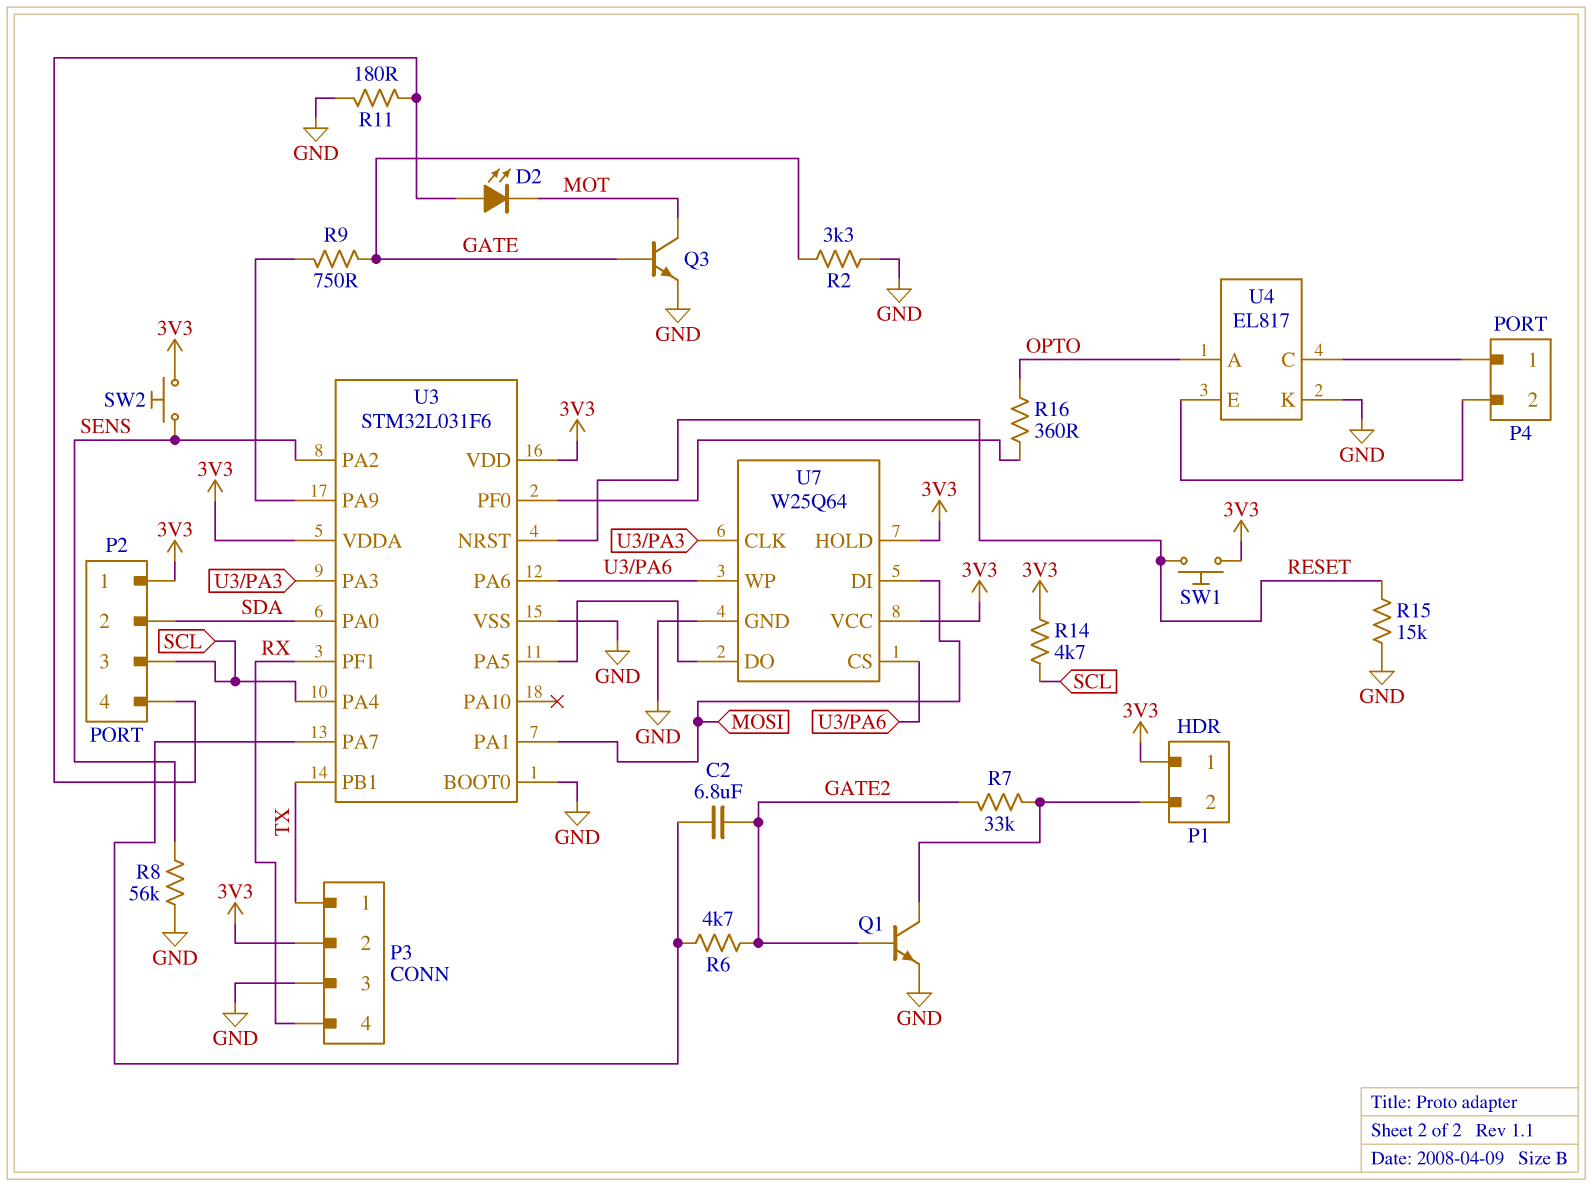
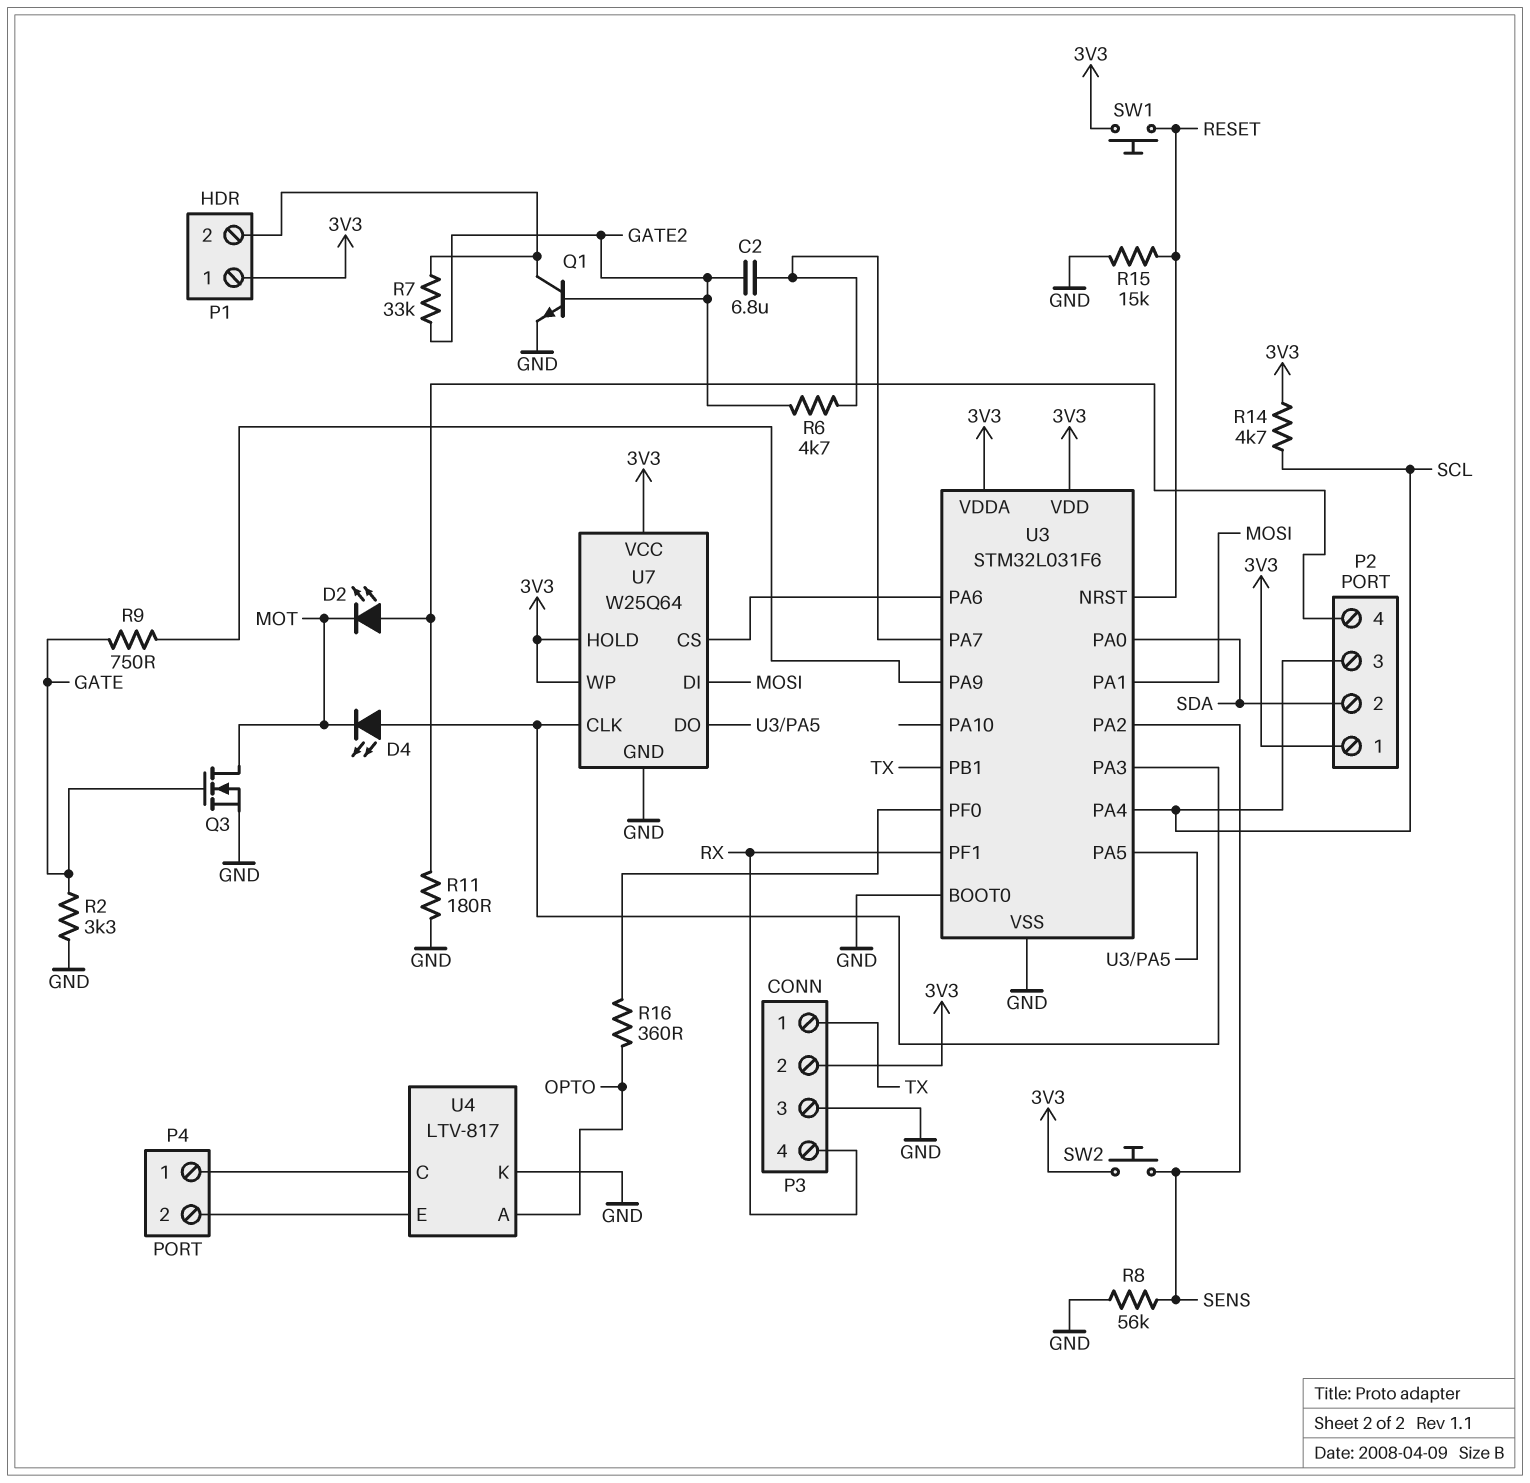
D4: none -> LED (A U3/PA3, K MOT)
Q3: NPN (B GATE, C MOT, E GND) -> NMOS (G GATE, D MOT, S GND)
U4: EL817 -> LTV-817
U7 pin WP: U3/PA6 -> 3V3

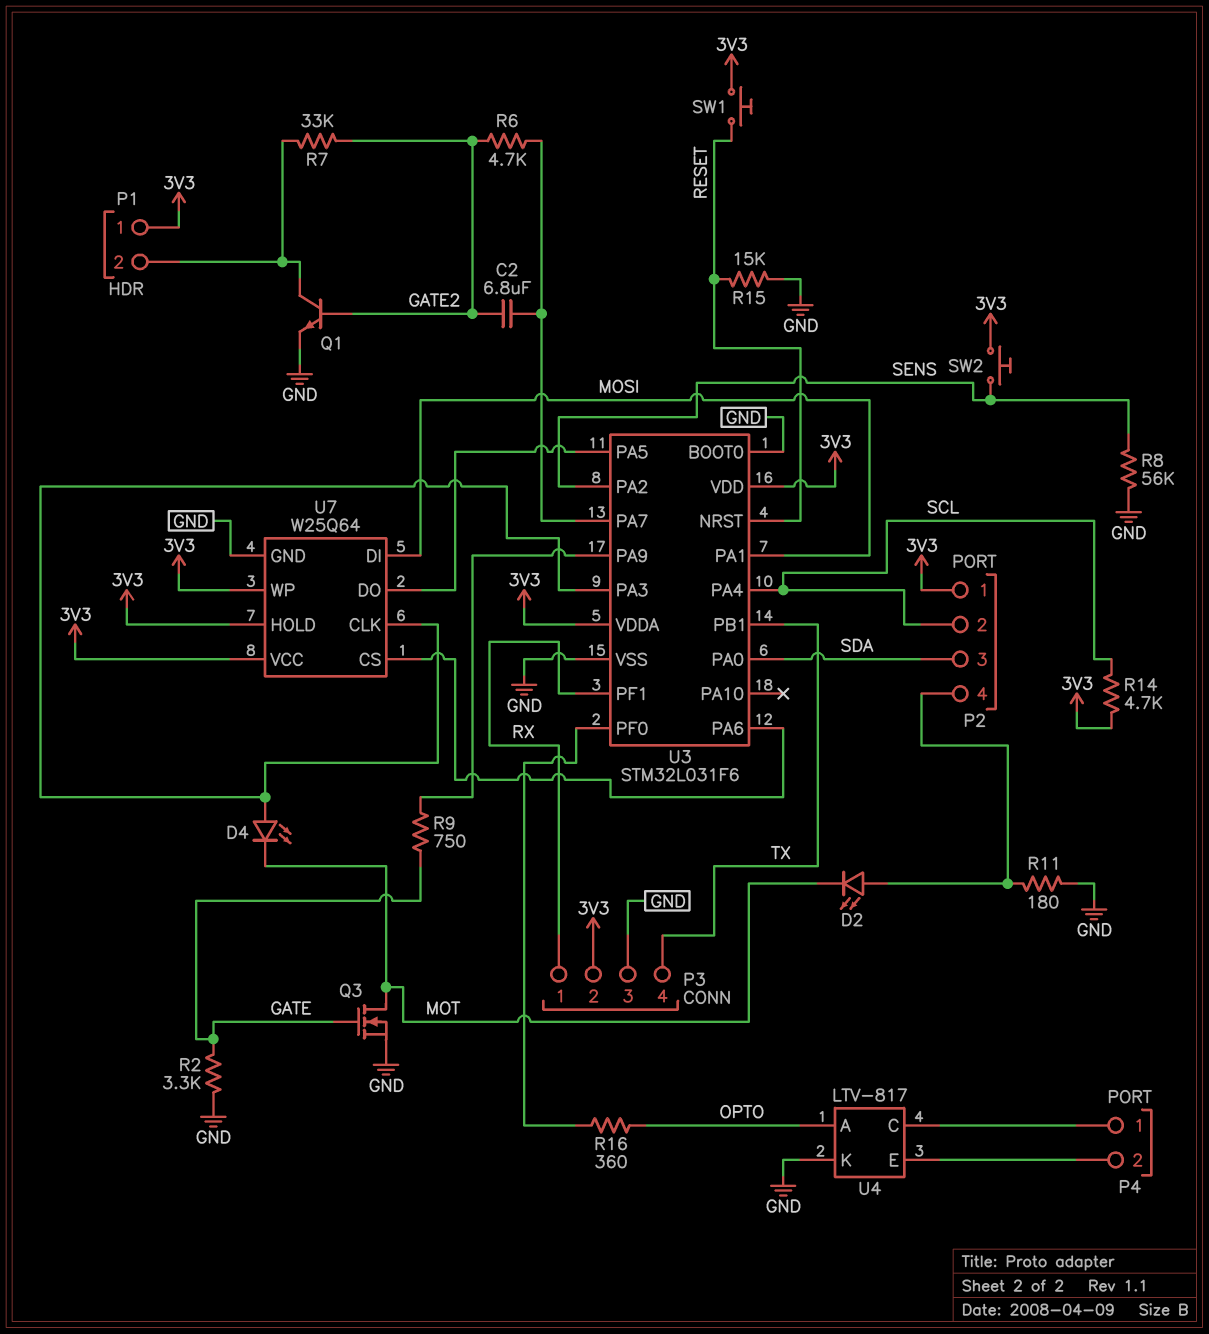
P2 pin 2: SDA -> SCL
P2 pin 3: SCL -> SDA
P3 pin 1: TX -> RX
P3 pin 4: RX -> TX

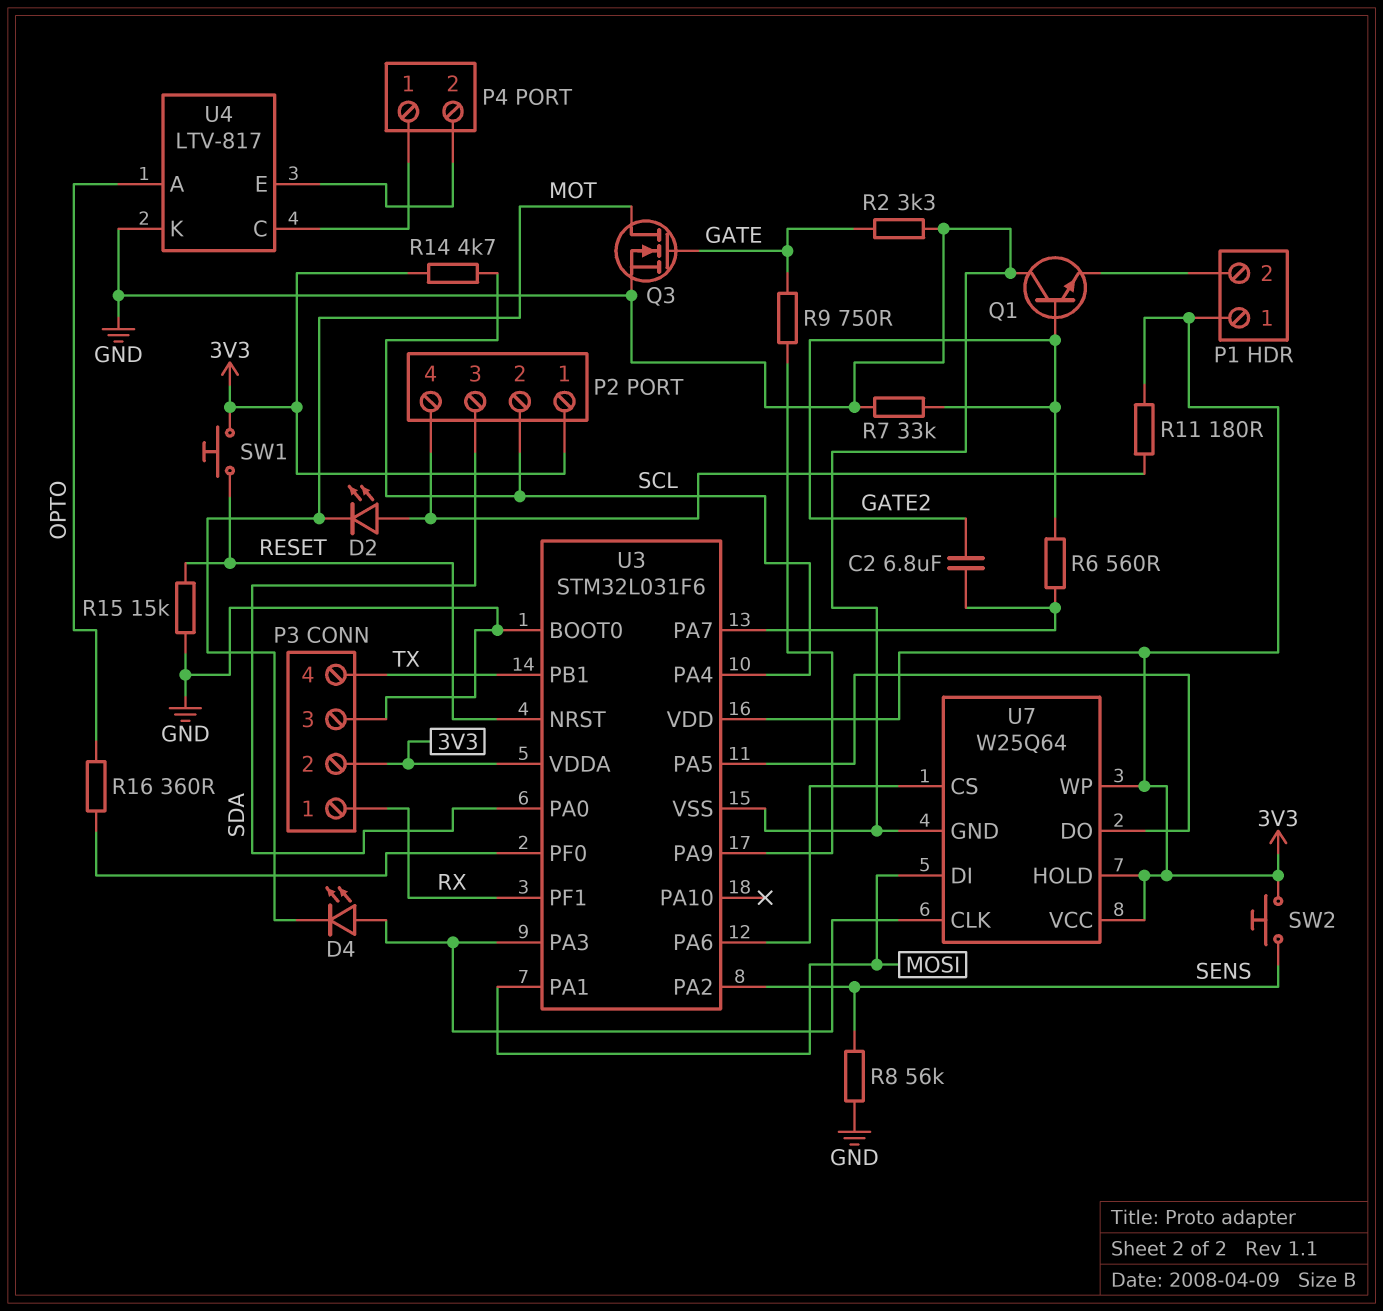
Q1: NPN (B GATE2, C P1/2, E GND) -> NPN (B GATE2, C GND, E P1/2)
R6: 4.7k (GATE2, U3/PA7) -> 560 (GATE2, U3/PA7)
R7: 33k (GATE2, P1/2) -> 33k (GATE2, GND)
R11: 180 (GND, P2/4) -> 180 (3V3, P2/4)

